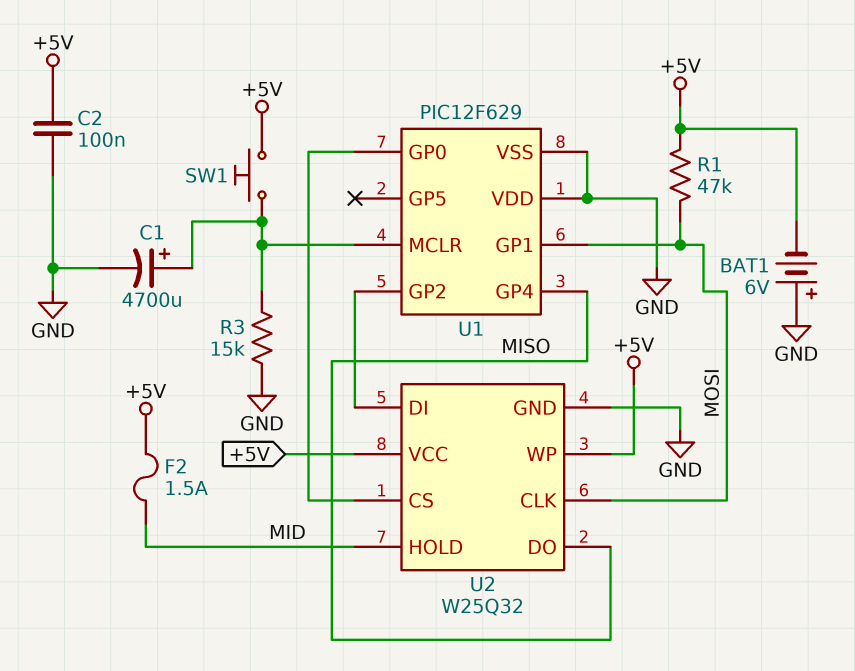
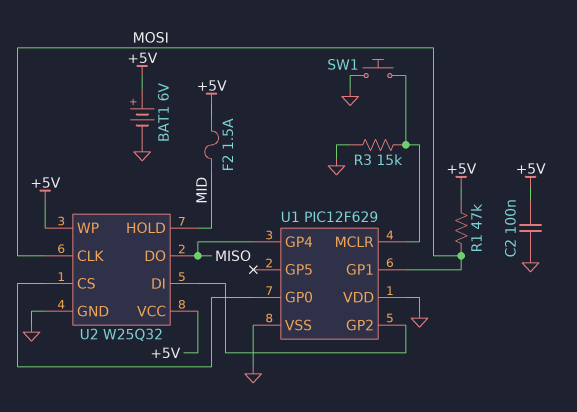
BAT1: 6V (plus GND, minus +5V) -> 6V (plus +5V, minus GND)
C1: 4700uF (plus U1/MCLR, minus GND) -> none
SW1: button (+5V, U1/MCLR) -> button (GND, U1/MCLR)

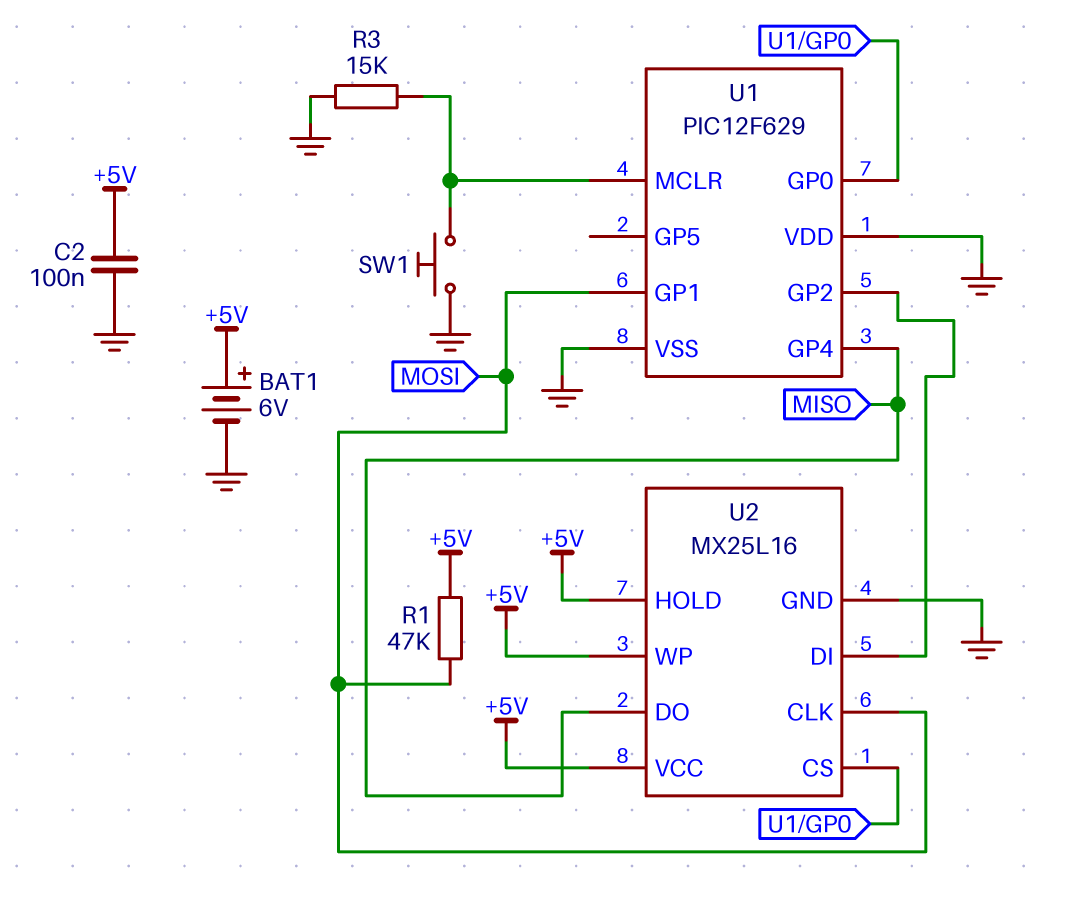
F2: 1.5A (+5V, MID) -> none
U2: W25Q32 -> MX25L16
U2 pin HOLD: MID -> +5V

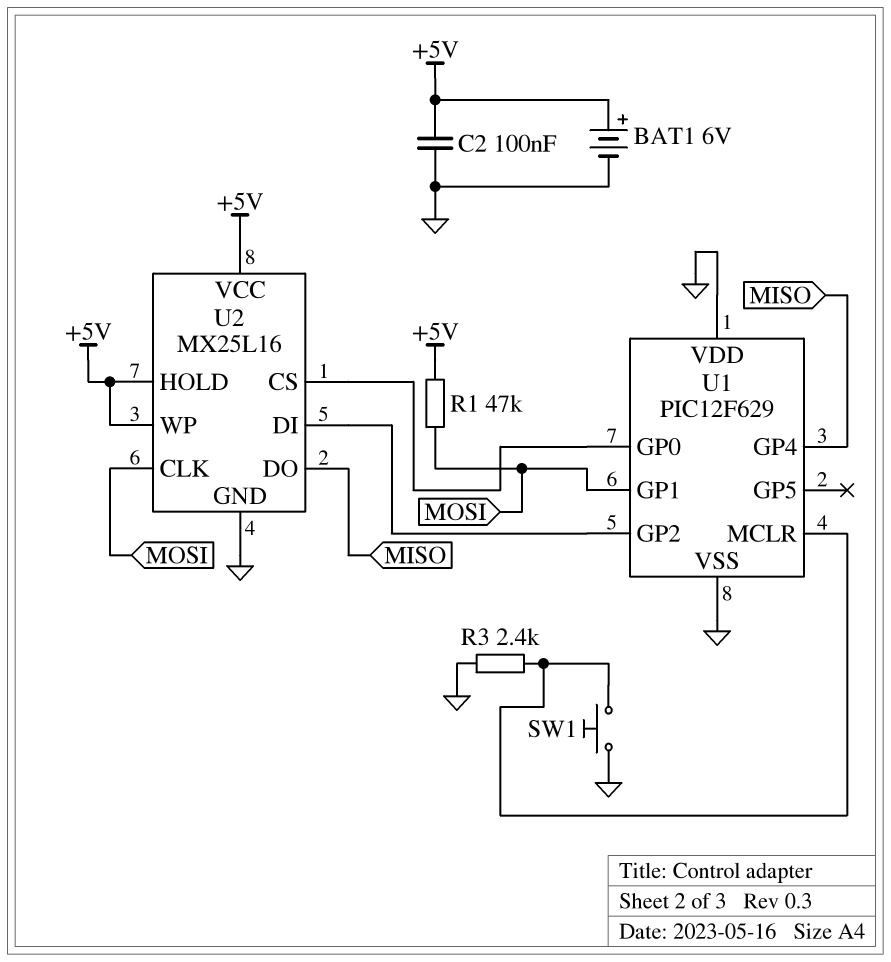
R3: 15k (GND, U1/MCLR) -> 2.4k (GND, U1/MCLR)

